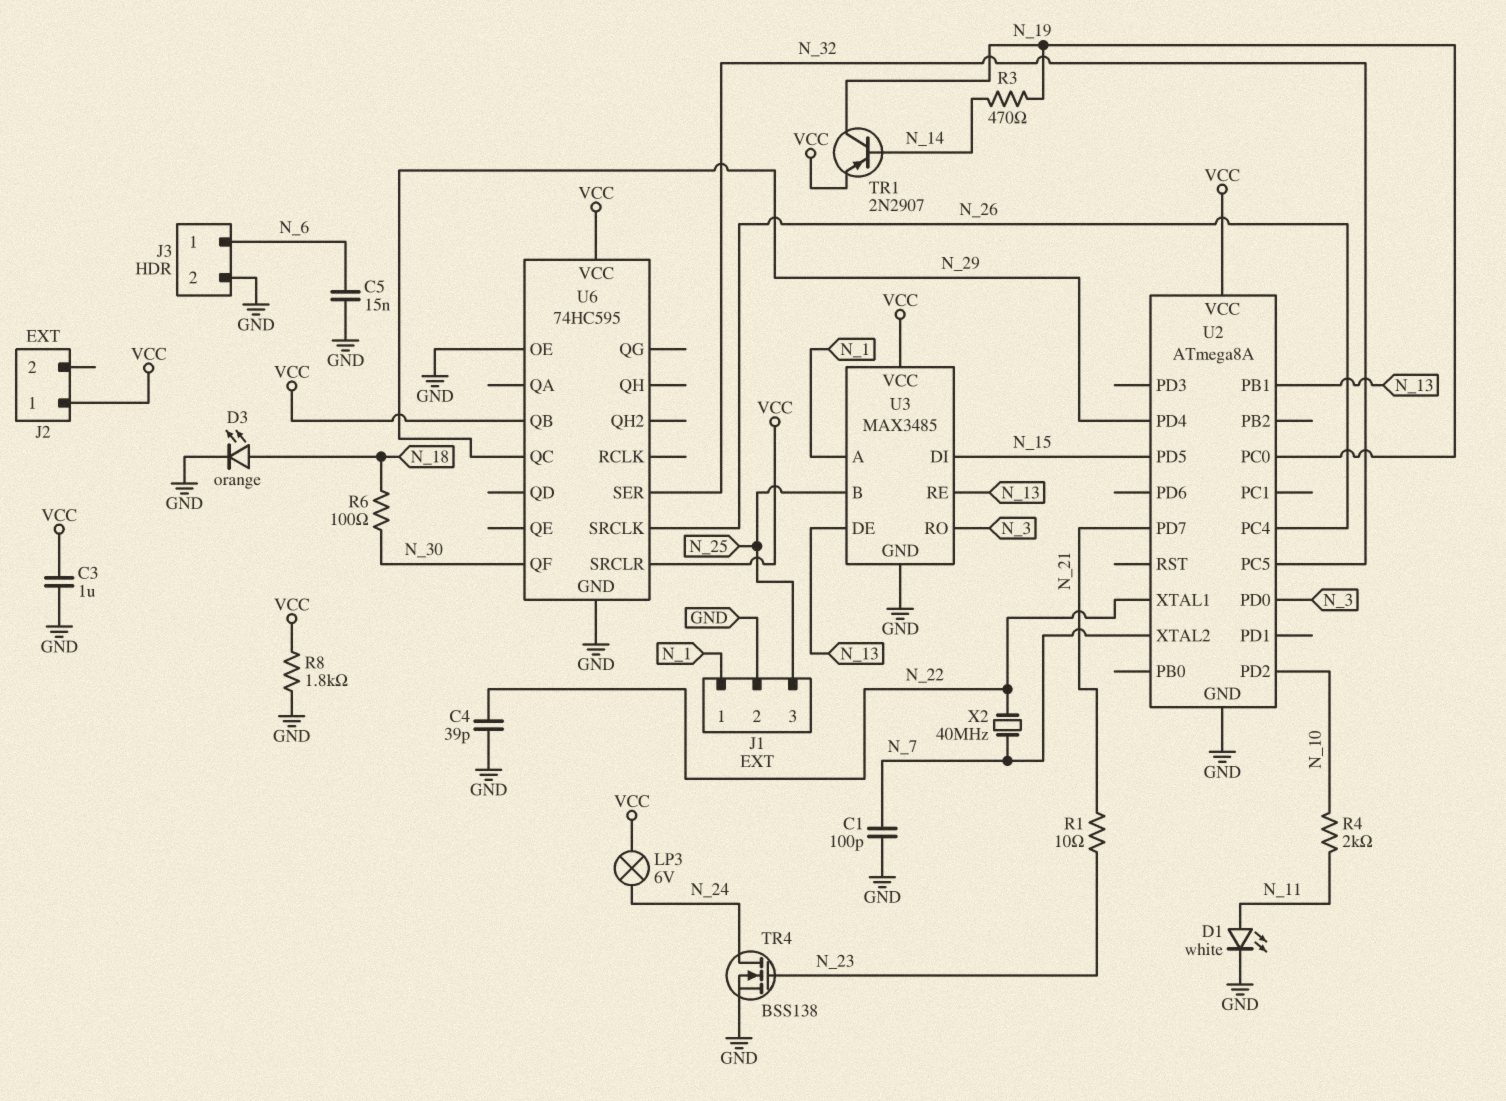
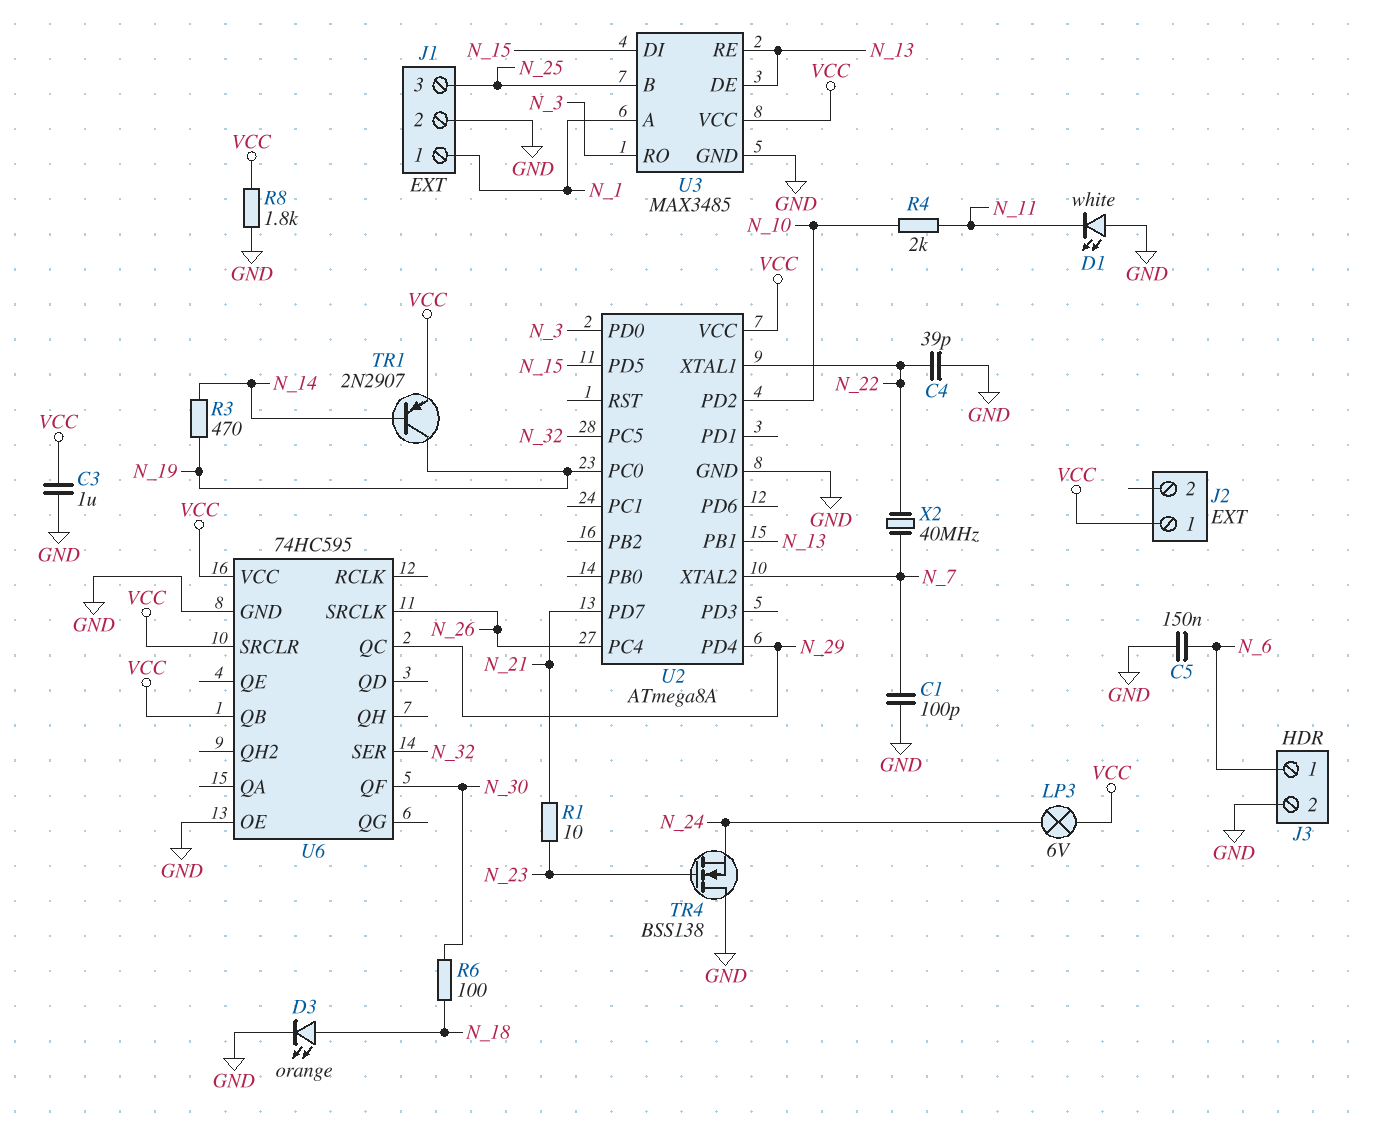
C5: 15nF (GND, N_6) -> 150nF (GND, N_6)
D1: LED white (A N_11, K GND) -> LED white (A GND, K N_11)
TR4: NMOS BSS138 (G N_23, D N_24, S GND) -> NMOS BSS138 (G N_23, D GND, S N_24)

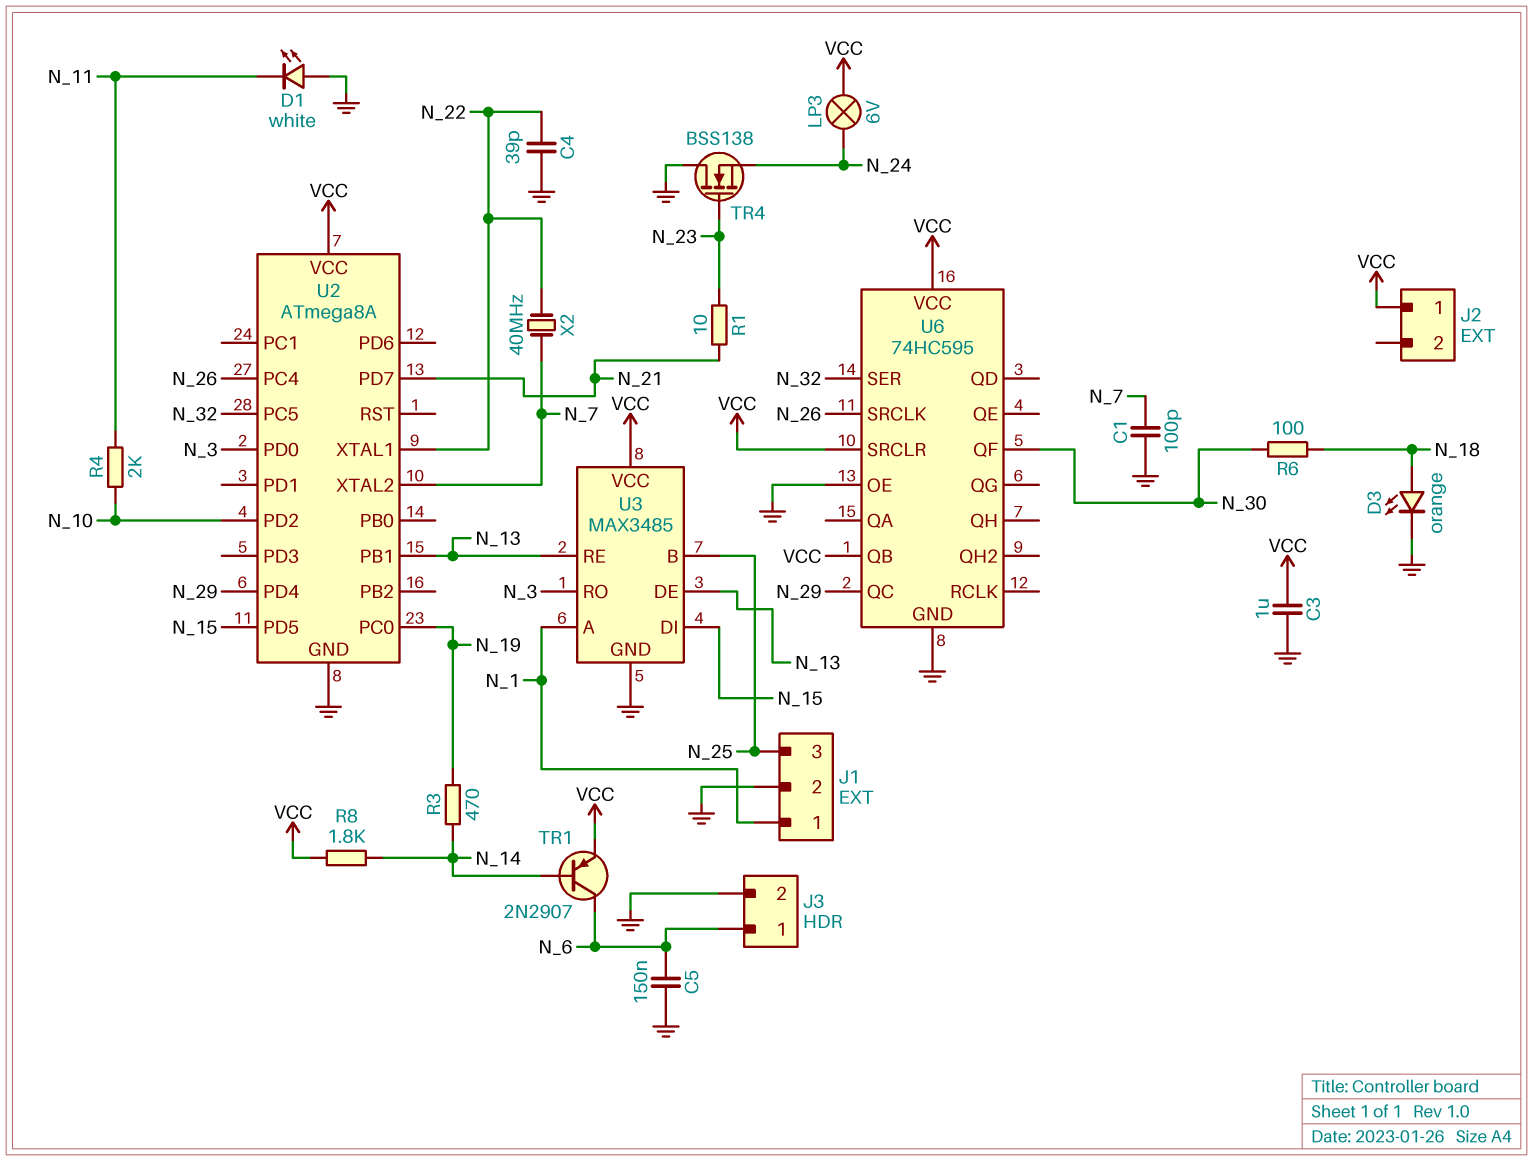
R8: 1.8k (GND, VCC) -> 1.8k (N_14, VCC)
TR1: PNP 2N2907 (B N_14, C N_19, E VCC) -> PNP 2N2907 (B N_14, C N_6, E VCC)

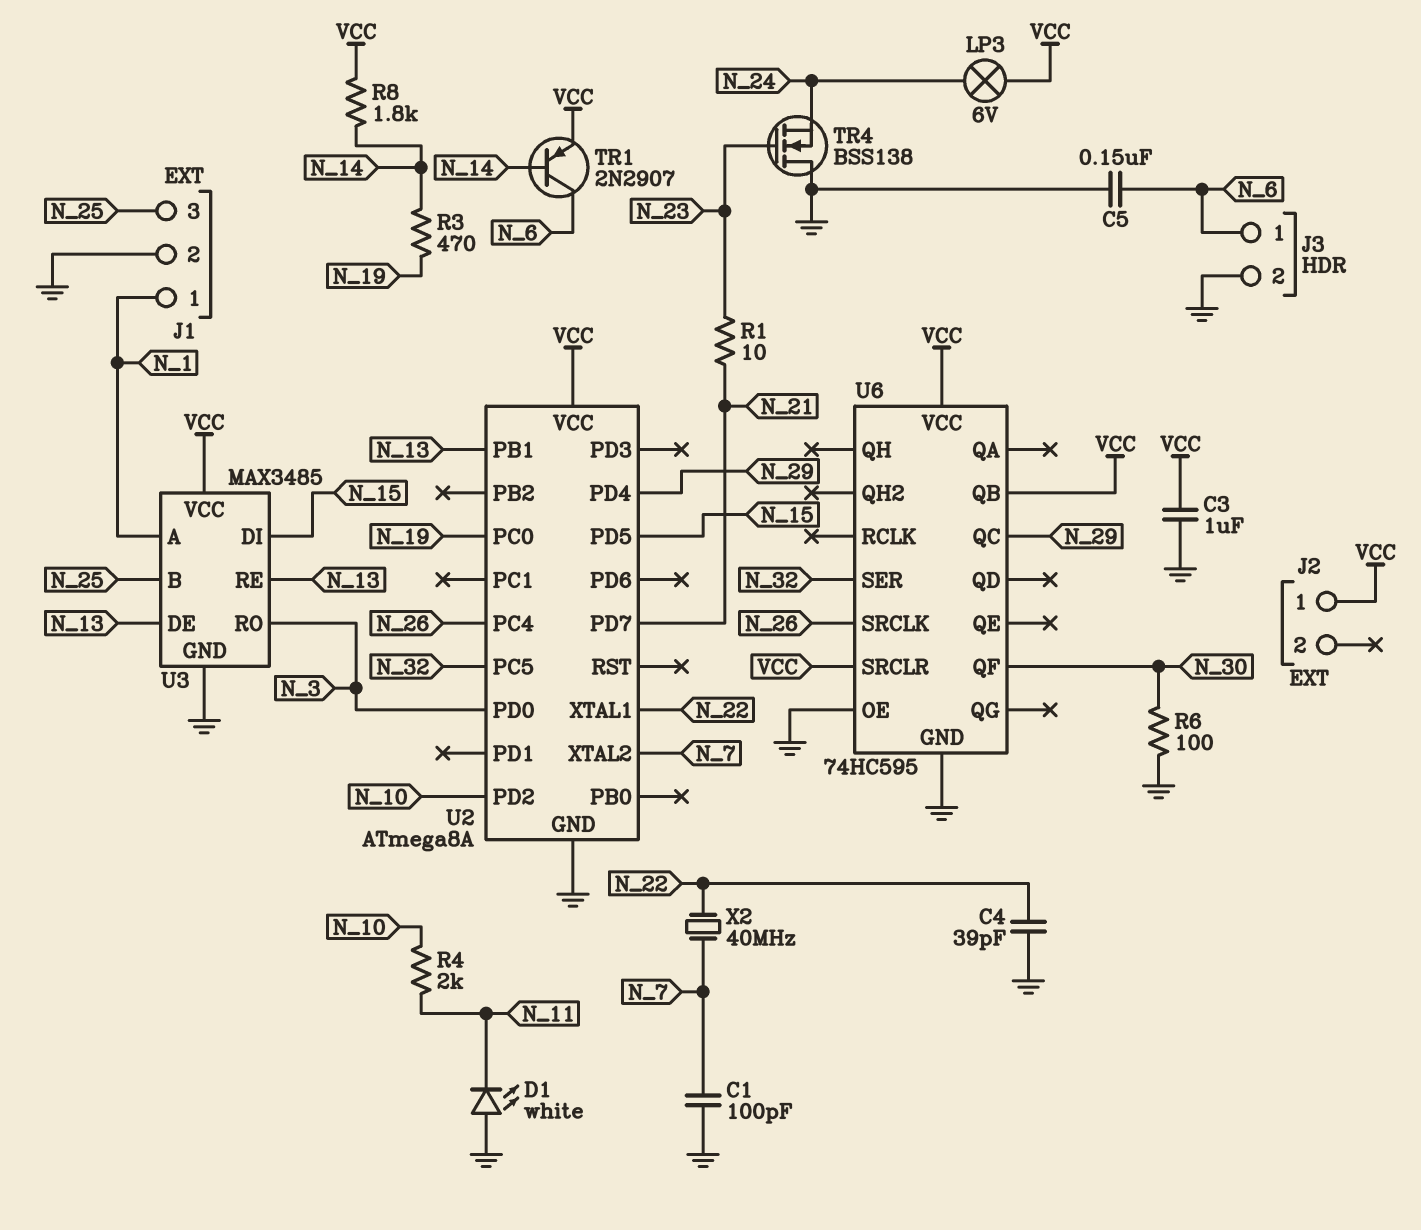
D3: LED orange (A N_18, K GND) -> none
R6: 100 (N_18, N_30) -> 100 (GND, N_30)

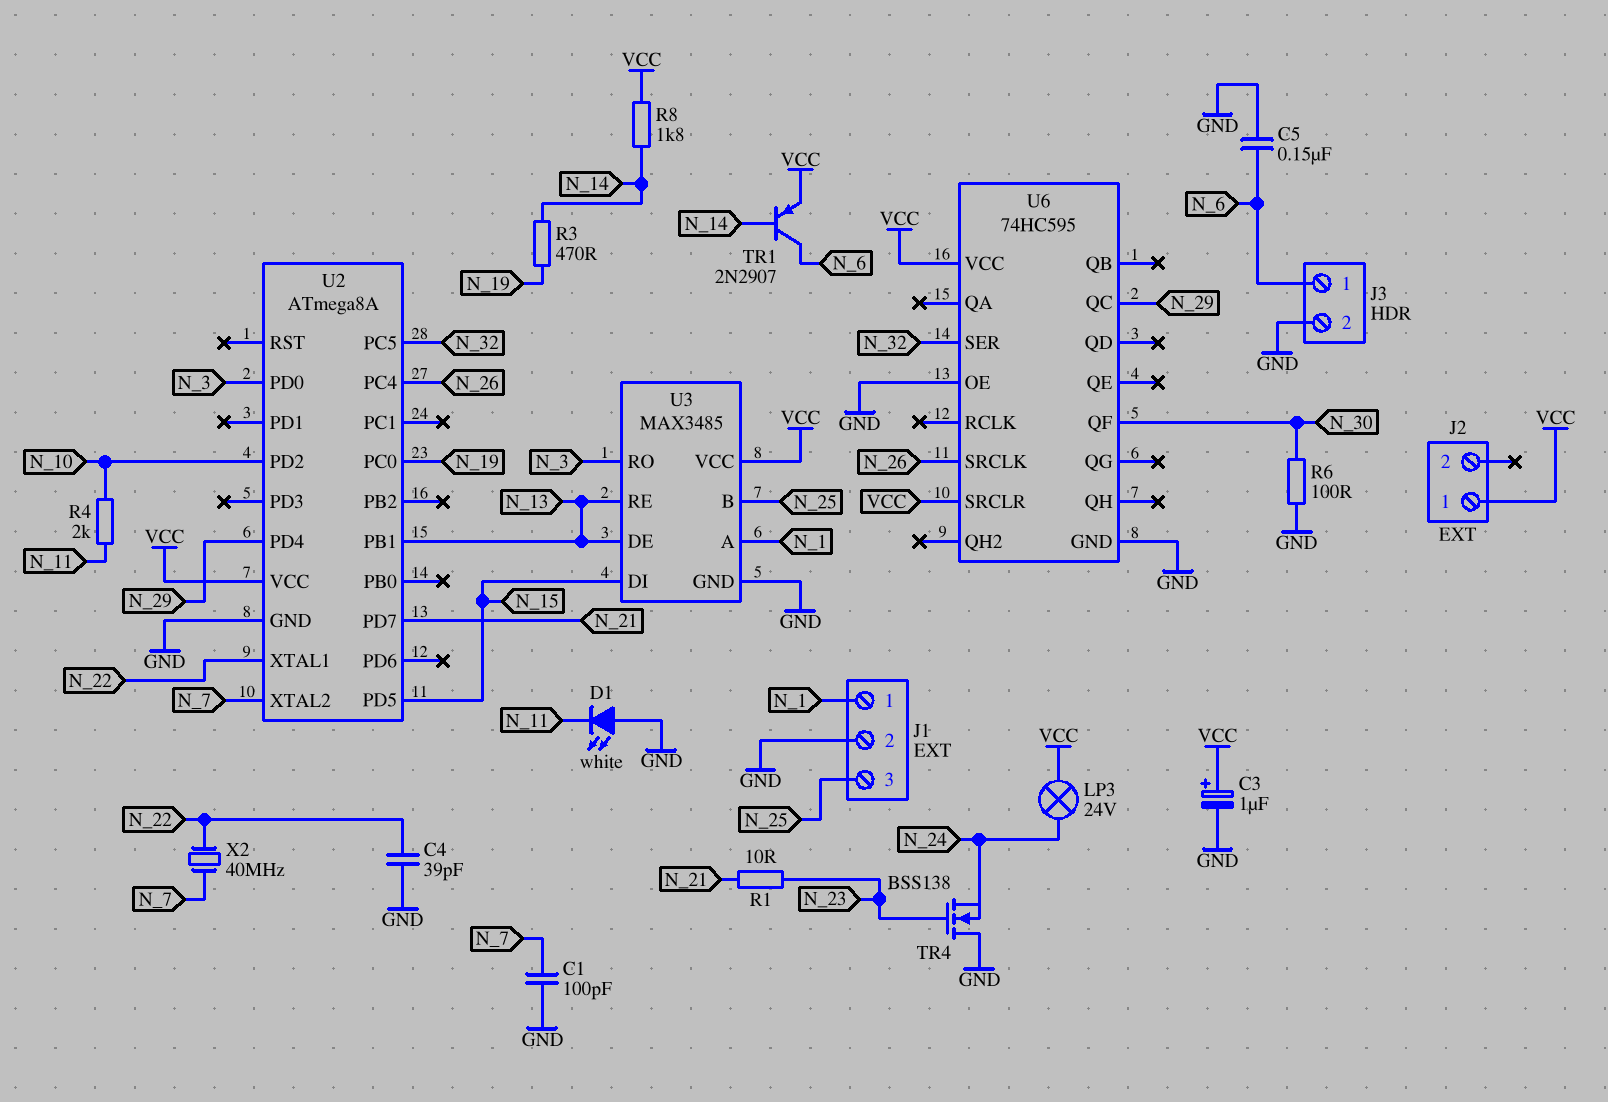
C3: 1uF (GND, VCC) -> 1uF (plus VCC, minus GND)
LP3: lamp 6V (N_24, VCC) -> lamp 24V (N_24, VCC)
U6 pin QB: VCC -> none

